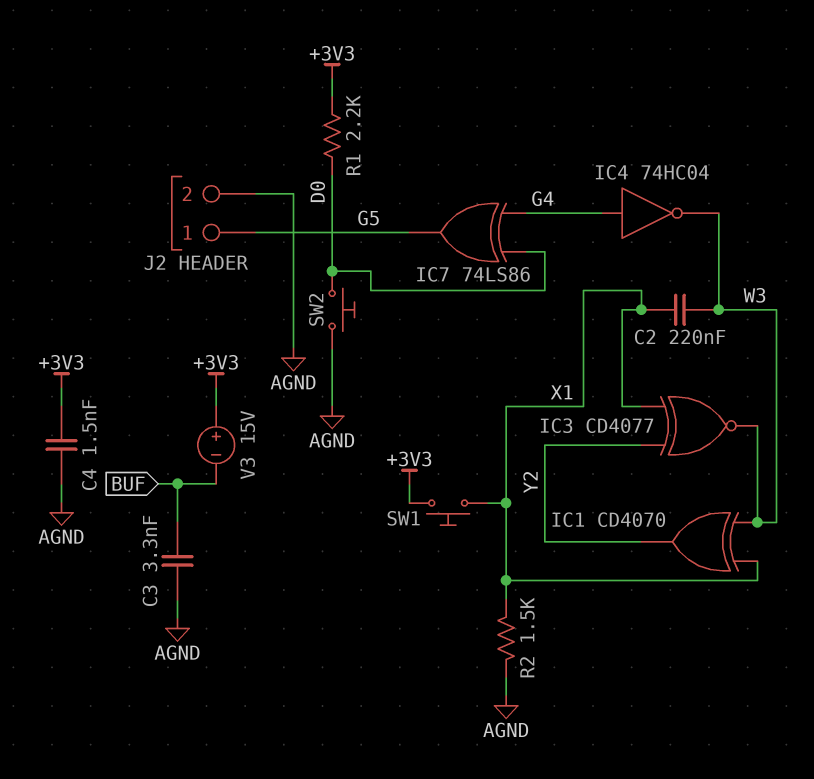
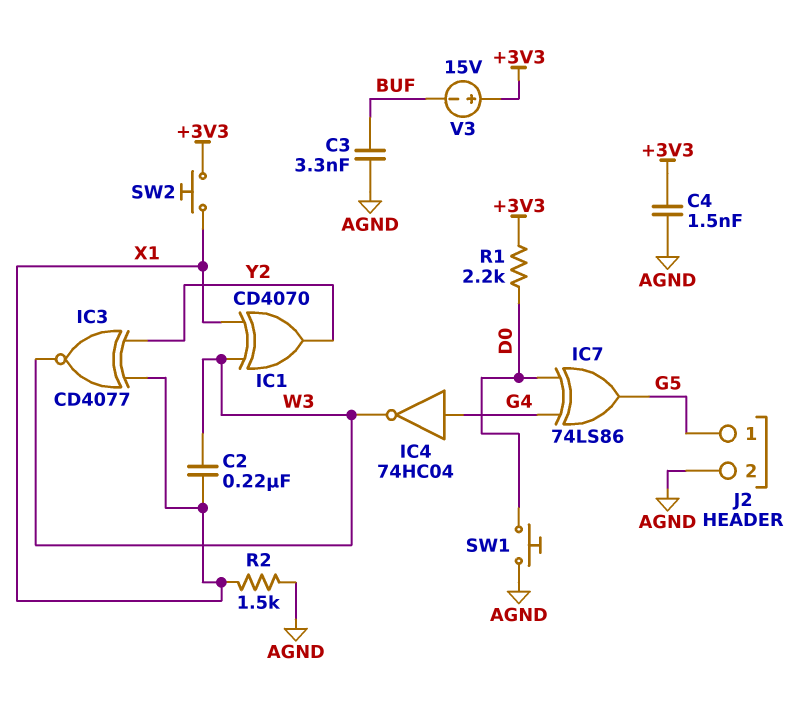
SW1: button (+3V3, X1) -> button (AGND, D0)
SW2: button (AGND, D0) -> button (+3V3, X1)

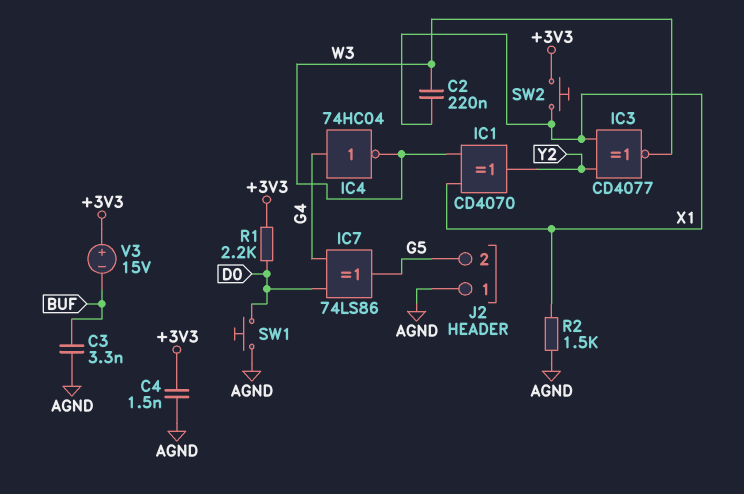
J2 pin 1: G5 -> AGND
J2 pin 2: AGND -> G5

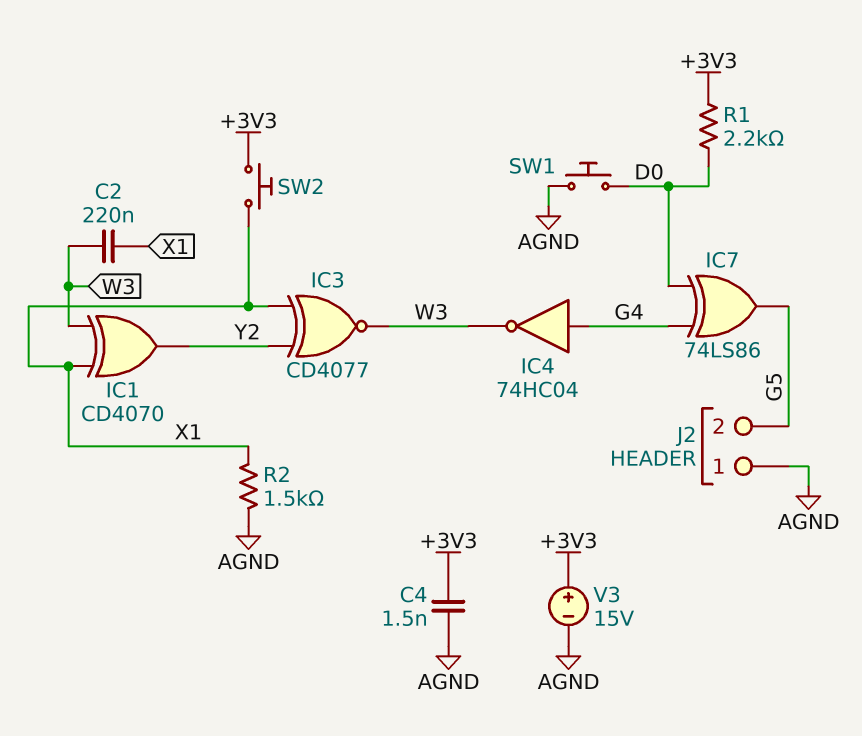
C3: 3.3nF (AGND, BUF) -> none
V3: 15V (plus +3V3, minus BUF) -> 15V (plus +3V3, minus AGND)

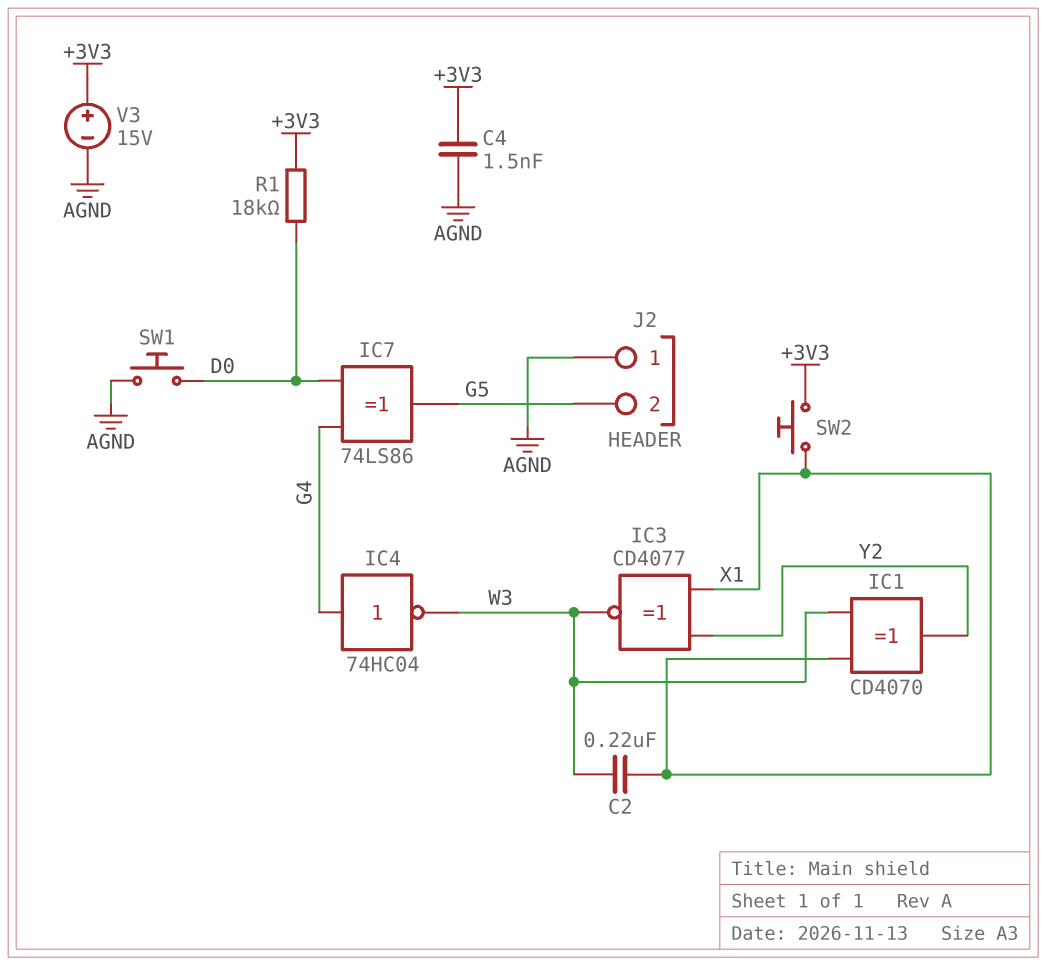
R1: 2.2k (+3V3, D0) -> 18k (+3V3, D0)
R2: 1.5k (AGND, X1) -> none

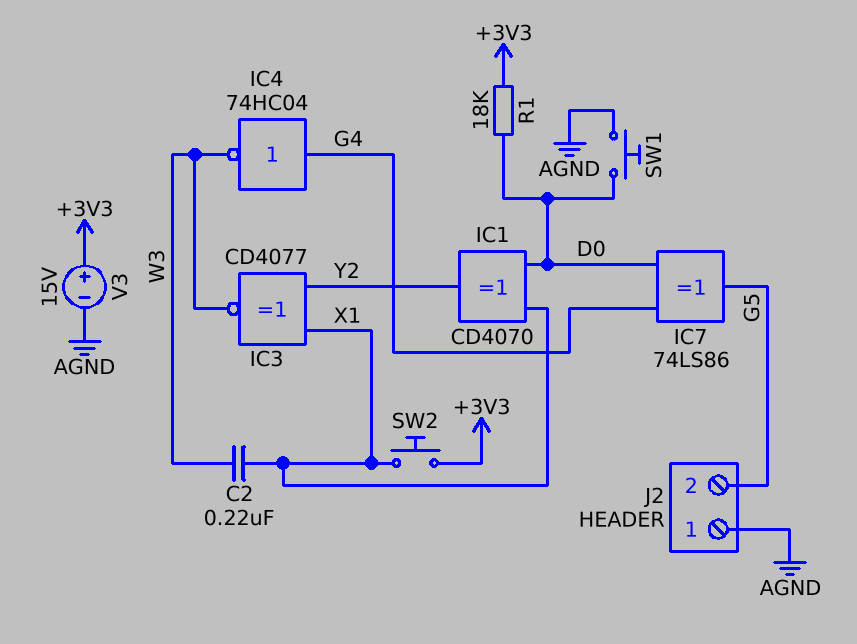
C4: 1.5nF (+3V3, AGND) -> none
IC1: XOR CD4070 (in W3, in X1, out Y2) -> XOR CD4070 (in D0, in X1, out Y2)

